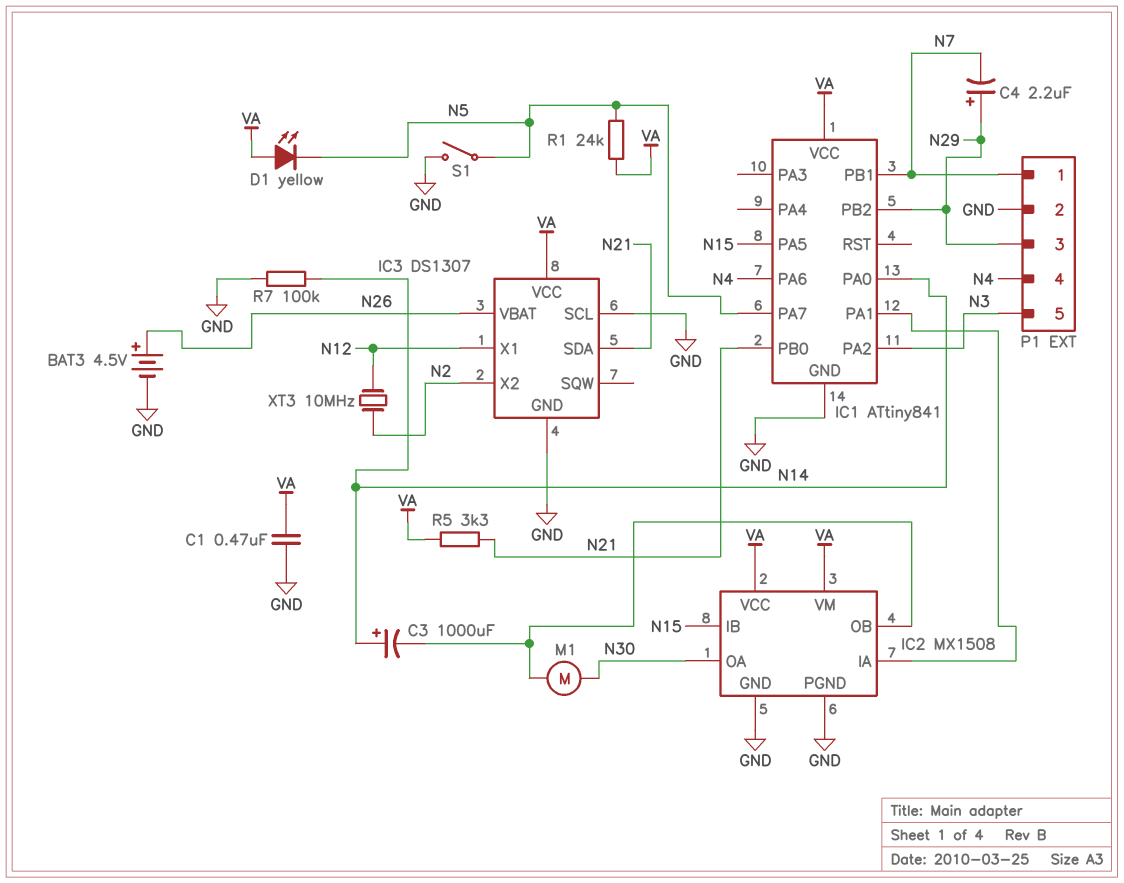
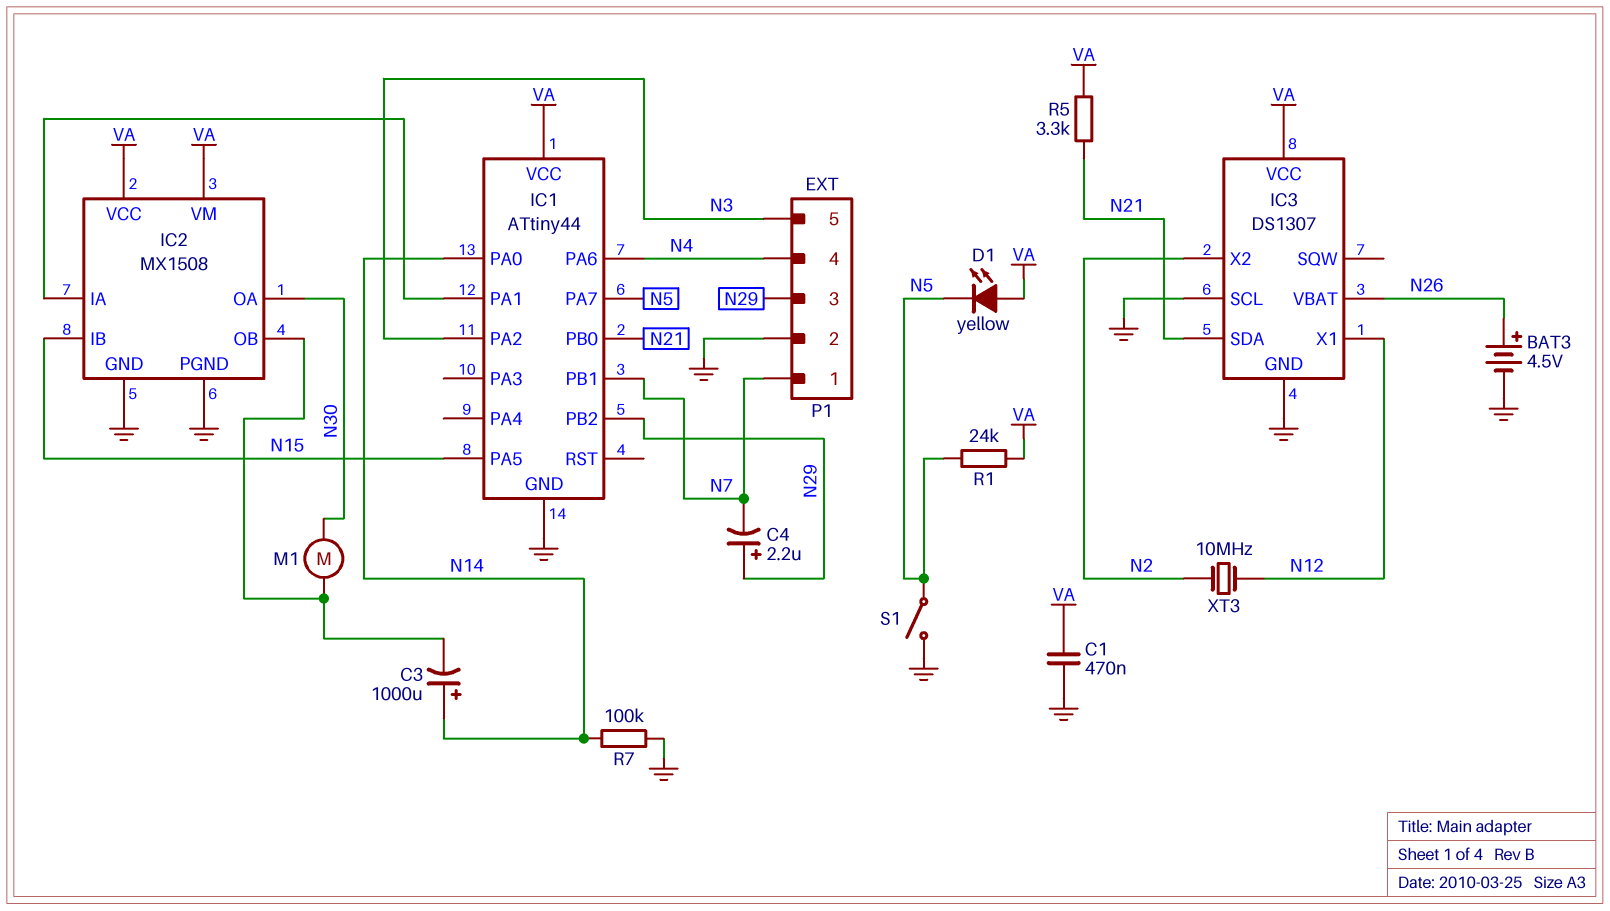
IC1: ATtiny841 -> ATtiny44

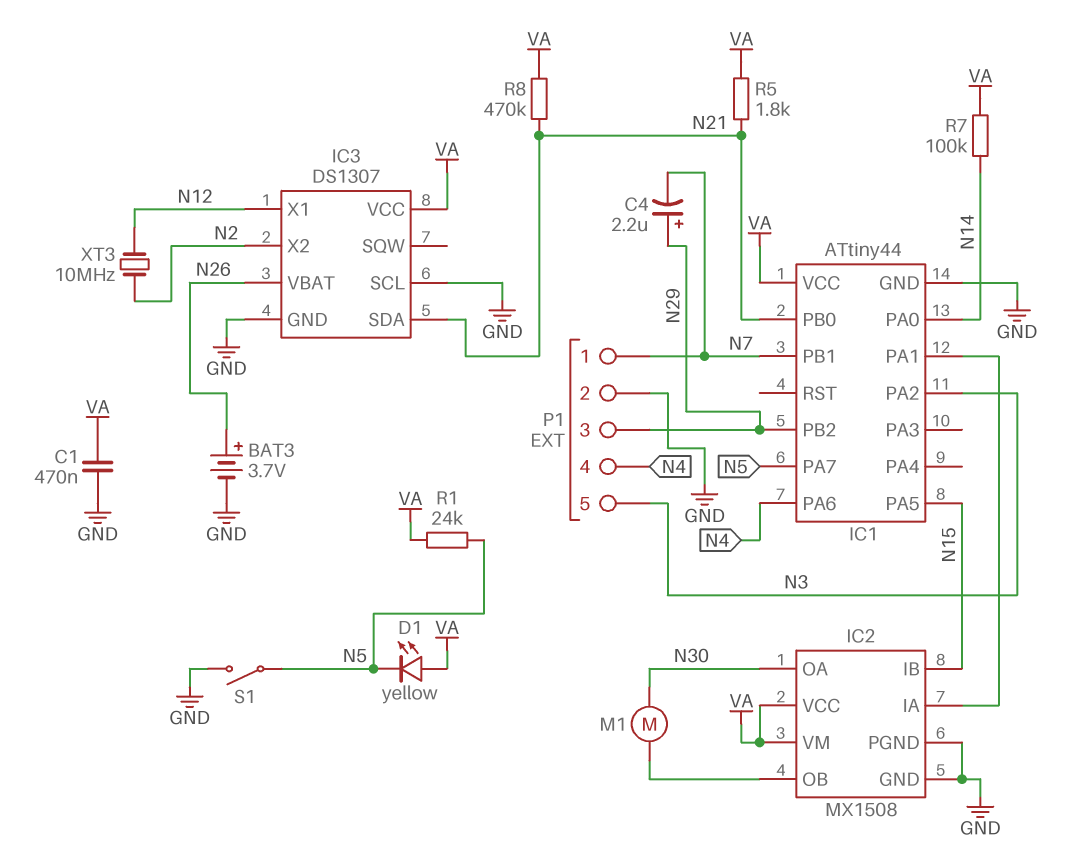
BAT3: 4.5V (plus N26, minus GND) -> 3.7V (plus N26, minus GND)
C3: 1000uF (plus N14, minus IC2/OB) -> none
R5: 3.3k (N21, VA) -> 1.8k (N21, VA)
R7: 100k (GND, N14) -> 100k (N14, VA)
R8: none -> 470k (N21, VA)

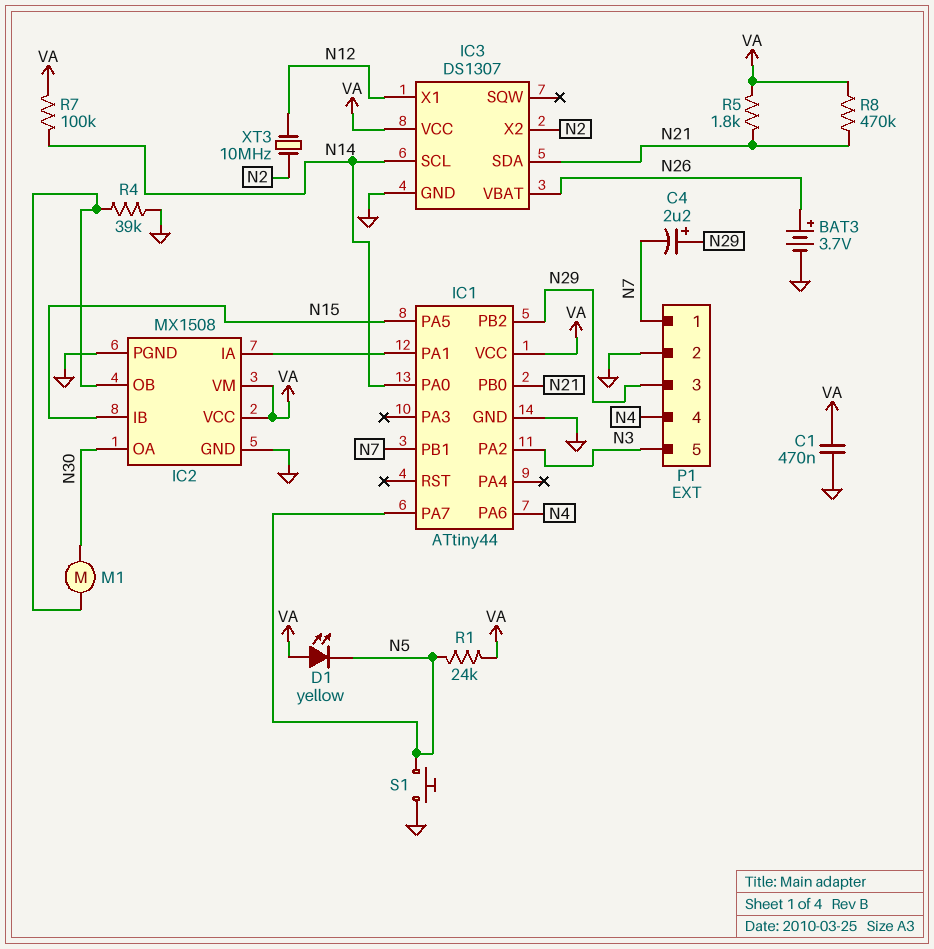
IC3 pin SCL: GND -> N14
R4: none -> 39k (GND, IC2/OB)
S1: switch (GND, N5) -> button (GND, N5)

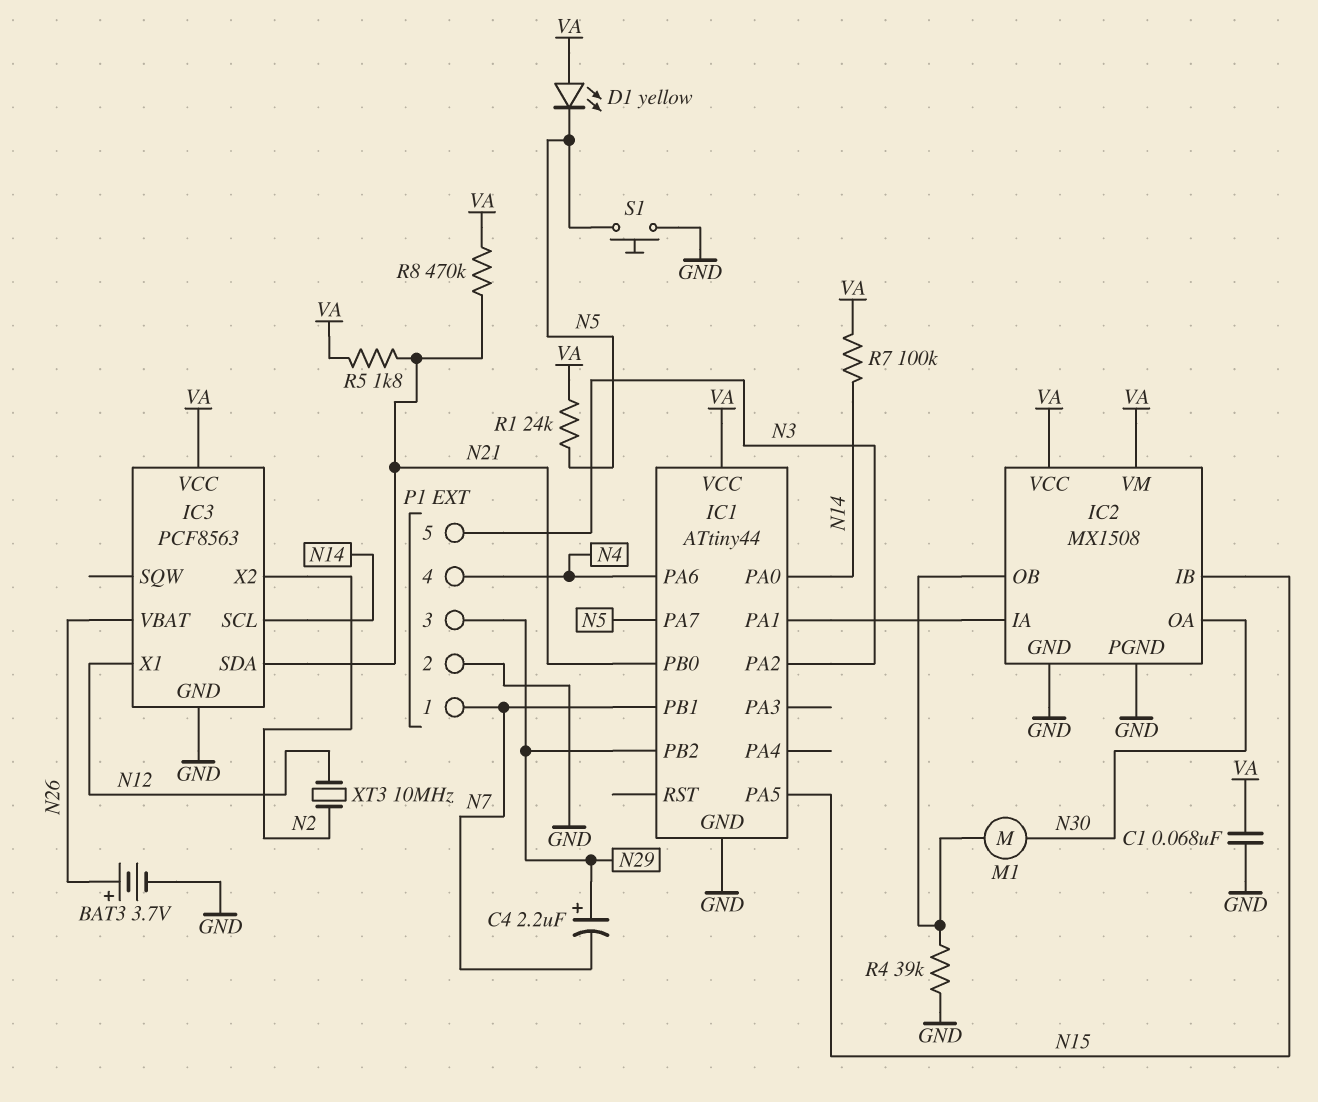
C1: 470nF (GND, VA) -> 68nF (GND, VA)
IC3: DS1307 -> PCF8563

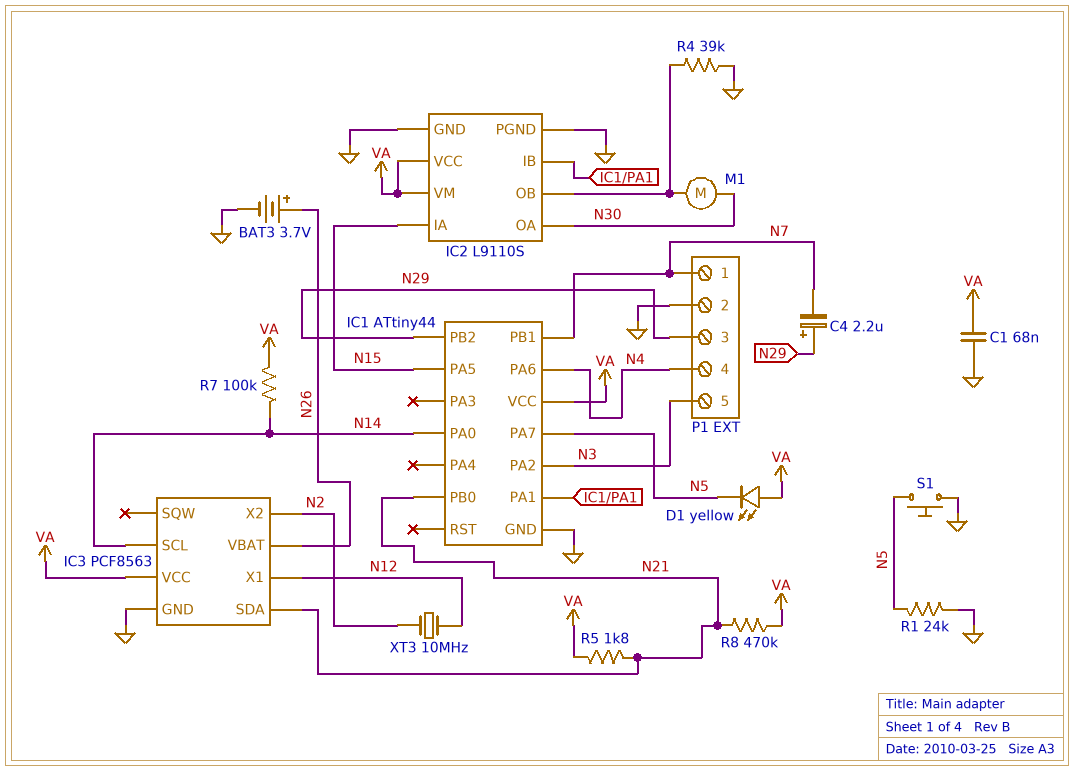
IC2: MX1508 -> L9110S
IC2 pin IA: IC1/PA1 -> N15
IC2 pin IB: N15 -> IC1/PA1
R1: 24k (N5, VA) -> 24k (GND, N5)

